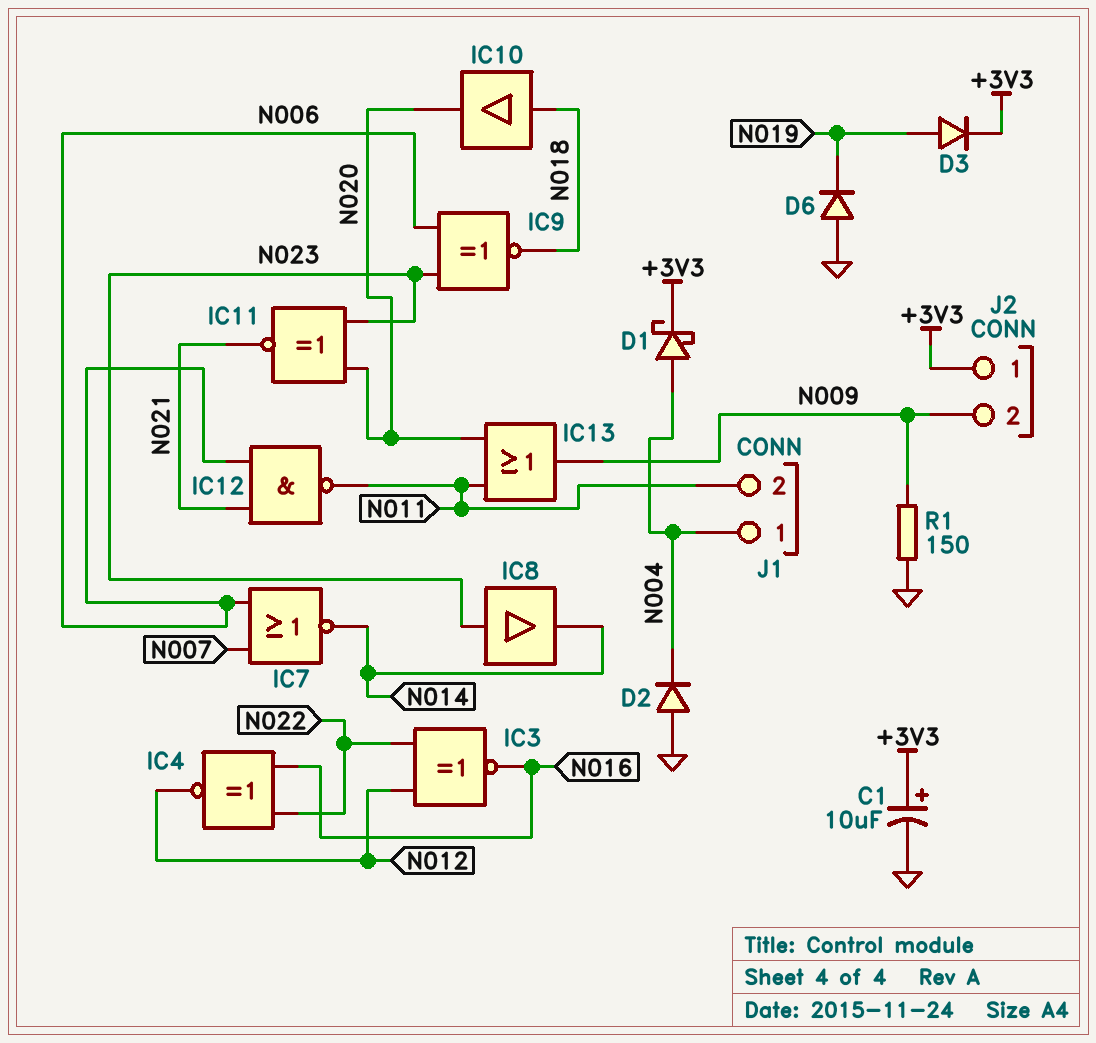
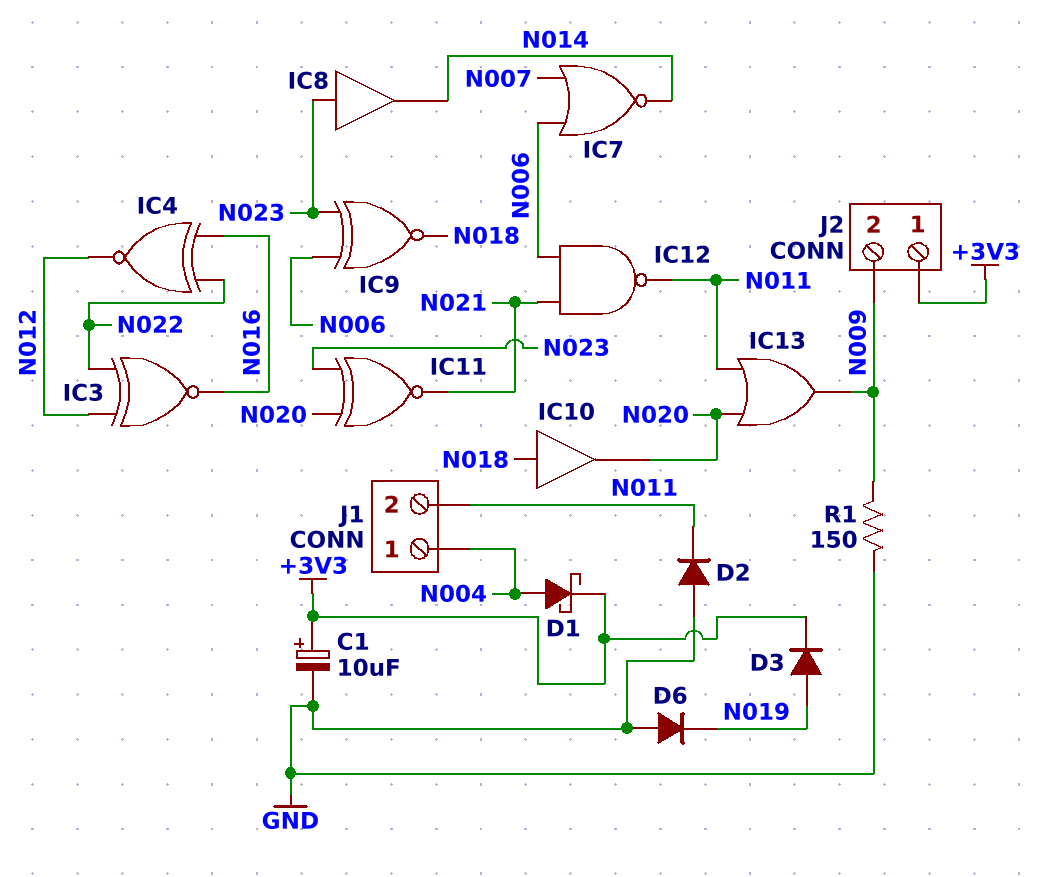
D2: diode (A GND, K N004) -> diode (A GND, K N011)

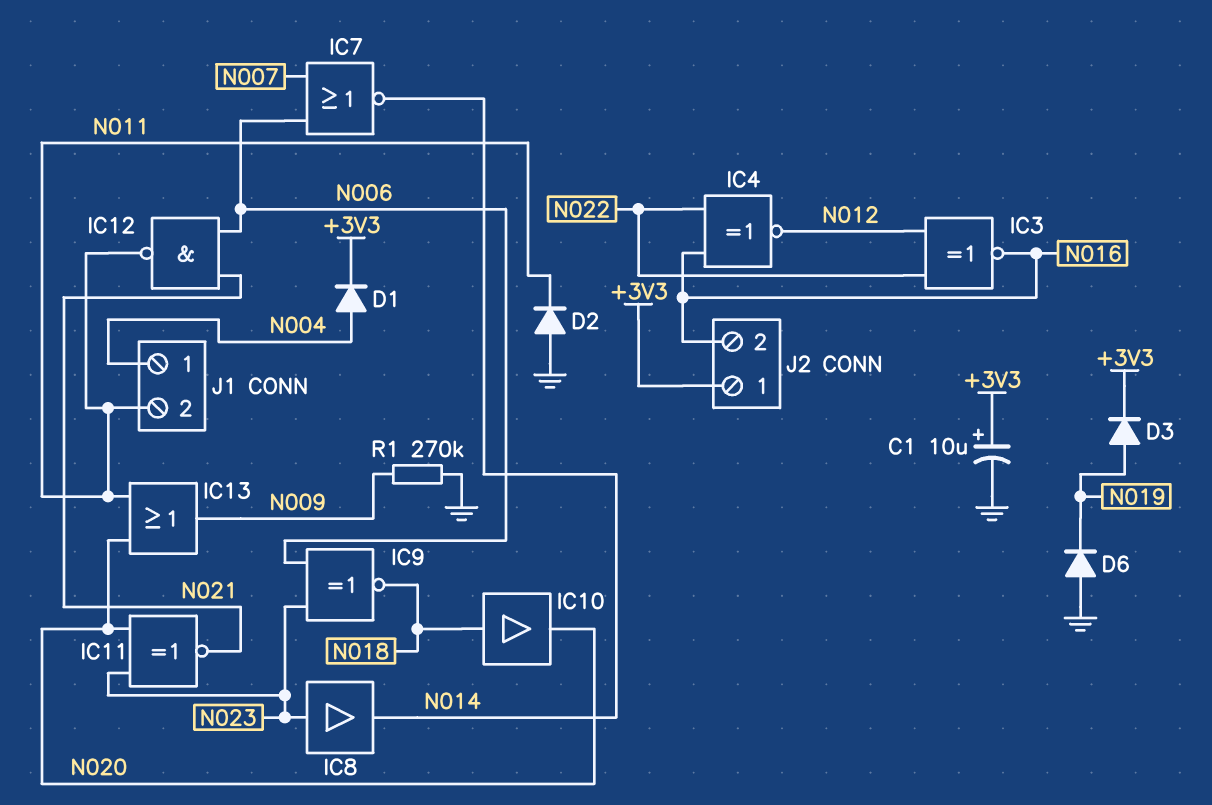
D1: schottky (A N004, K +3V3) -> diode (A N004, K +3V3)
J2 pin 2: N009 -> N016
R1: 150 (GND, N009) -> 270k (GND, N009)

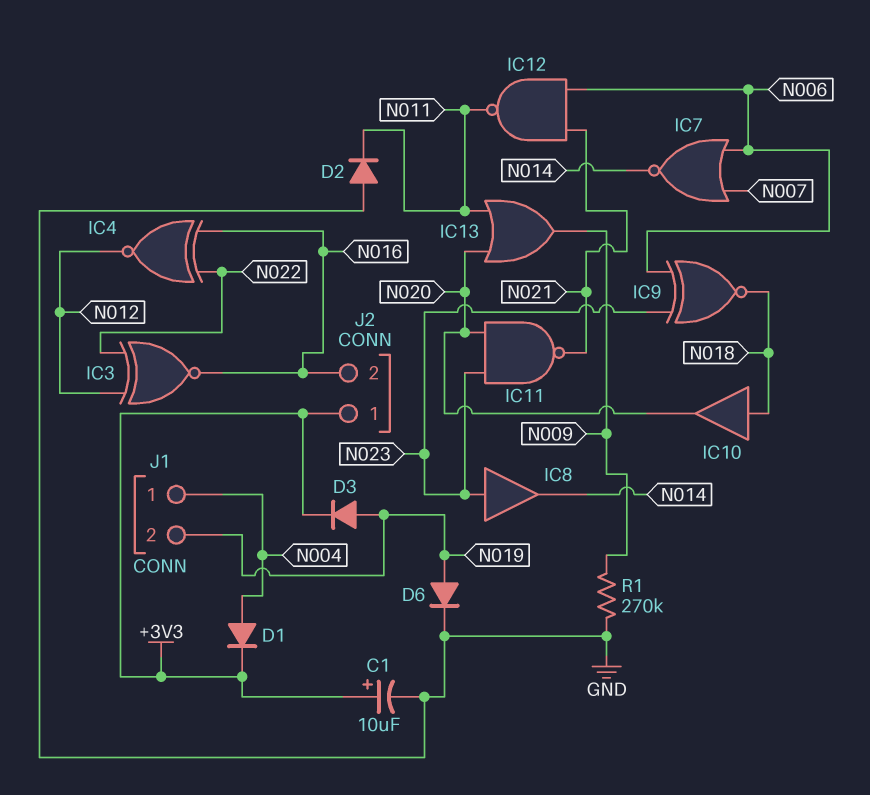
D6: diode (A GND, K N019) -> diode (A N019, K GND)
IC11: XNOR (in N020, in N023, out N021) -> NAND (in N020, in N023, out N021)
J1 pin 2: N011 -> N019

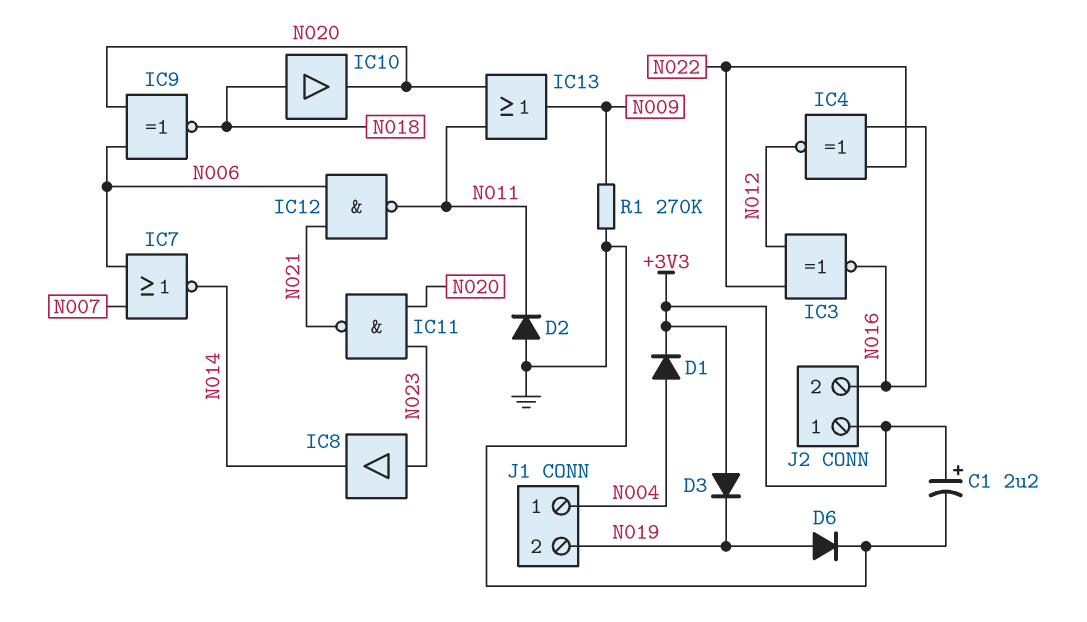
C1: 10uF (plus +3V3, minus GND) -> 2.2uF (plus +3V3, minus GND)
D3: diode (A N019, K +3V3) -> diode (A +3V3, K N019)
IC9: XNOR (in N006, in N023, out N018) -> XNOR (in N006, in N020, out N018)

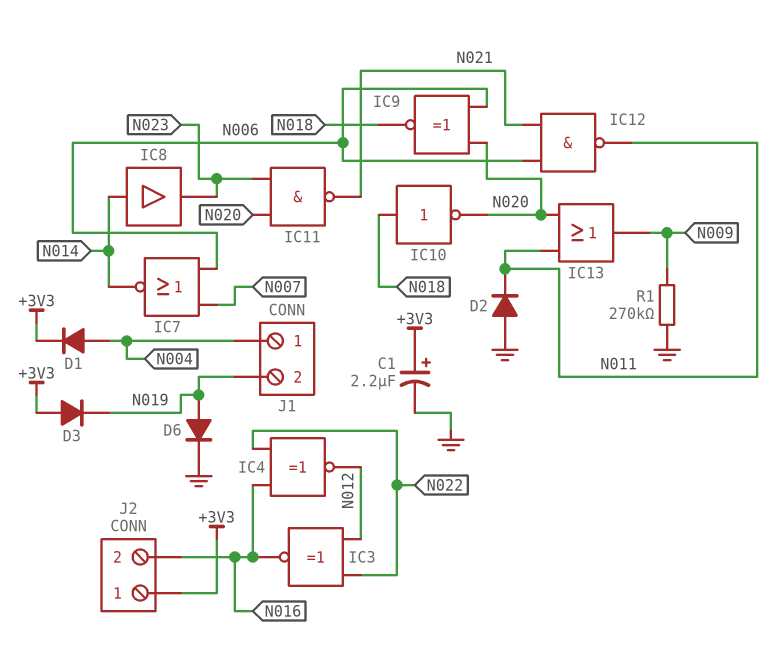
IC8: buffer (in N023, out N014) -> buffer (in N014, out N023)
IC10: buffer (in N018, out N020) -> NOT (in N018, out N020)

